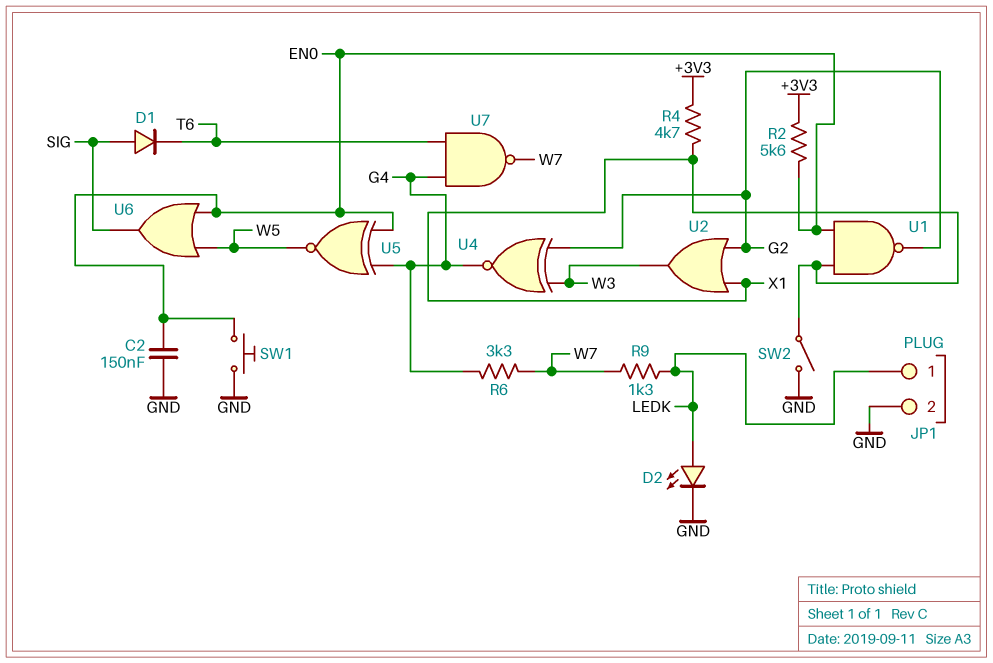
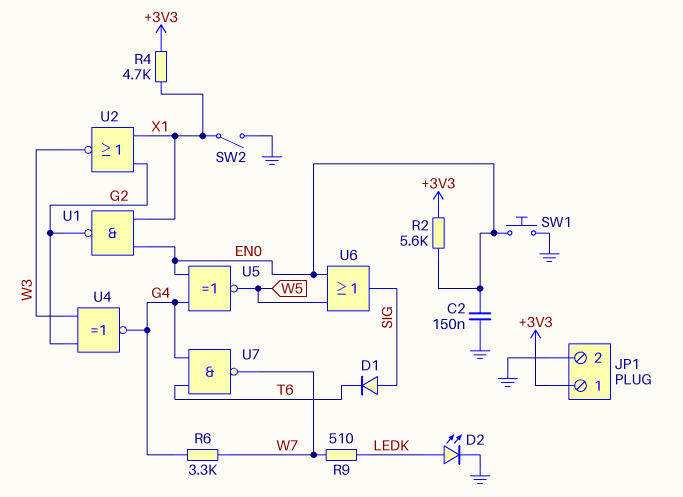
JP1 pin 1: LEDK -> +3V3
R9: 1.3k (LEDK, W7) -> 510 (LEDK, W7)
U2: OR (in G2, in X1, out W3) -> NOR (in G2, in X1, out W3)

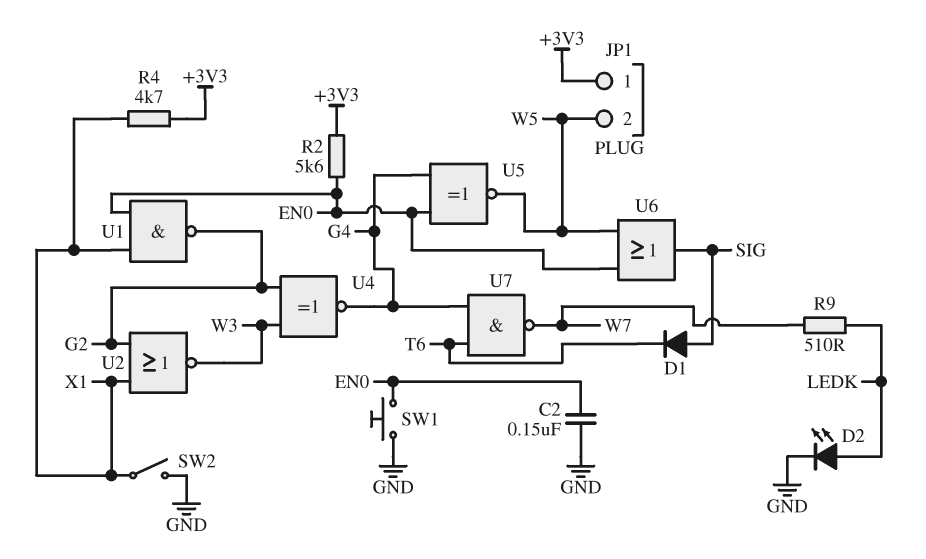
JP1 pin 2: GND -> W5
R6: 3.3k (G4, W7) -> none

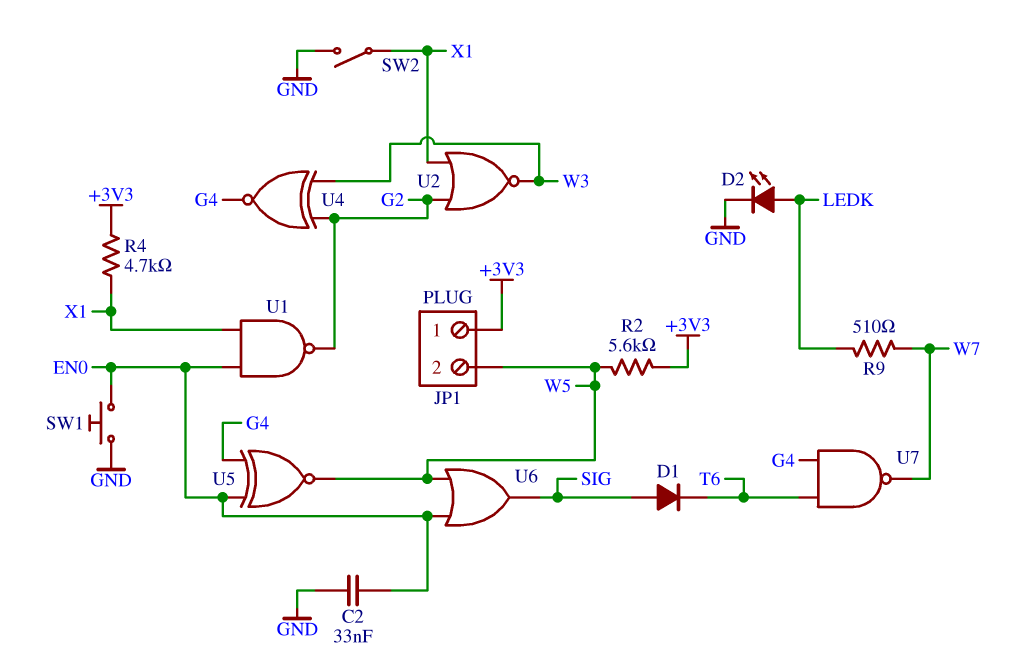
C2: 150nF (EN0, GND) -> 33nF (EN0, GND)
R2: 5.6k (+3V3, EN0) -> 5.6k (+3V3, W5)

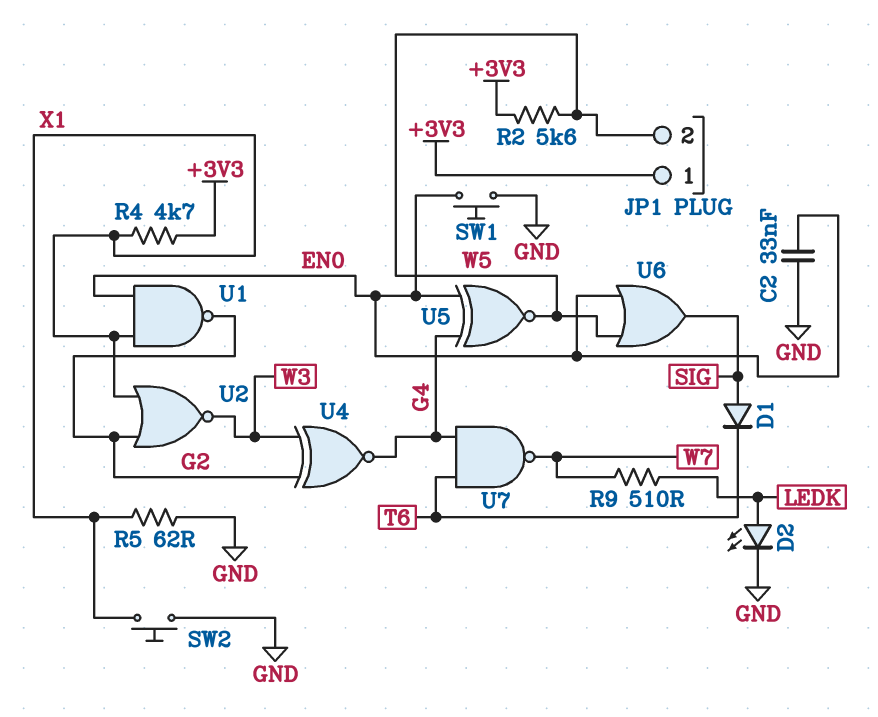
R5: none -> 62 (GND, X1)
SW2: switch (GND, X1) -> button (GND, X1)

